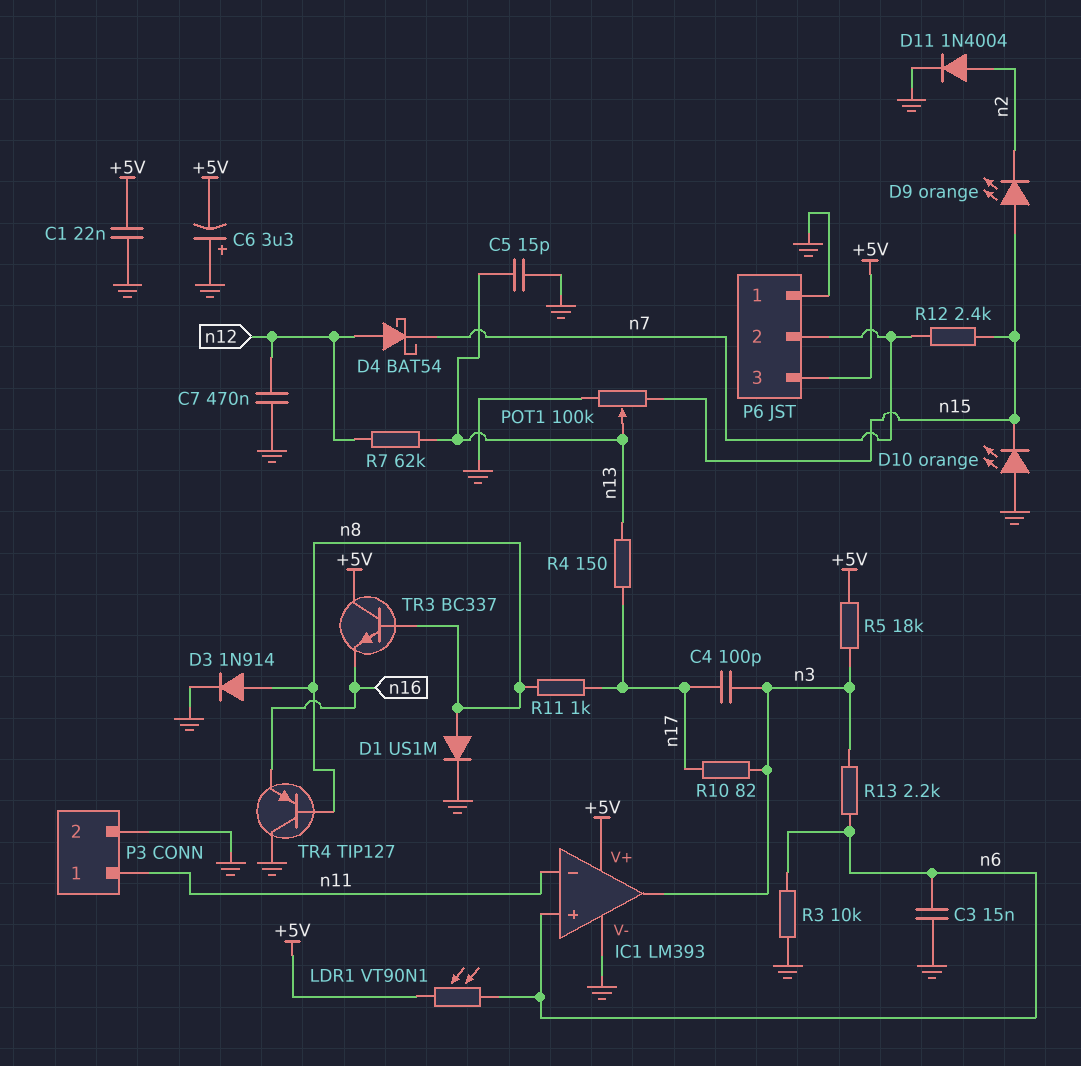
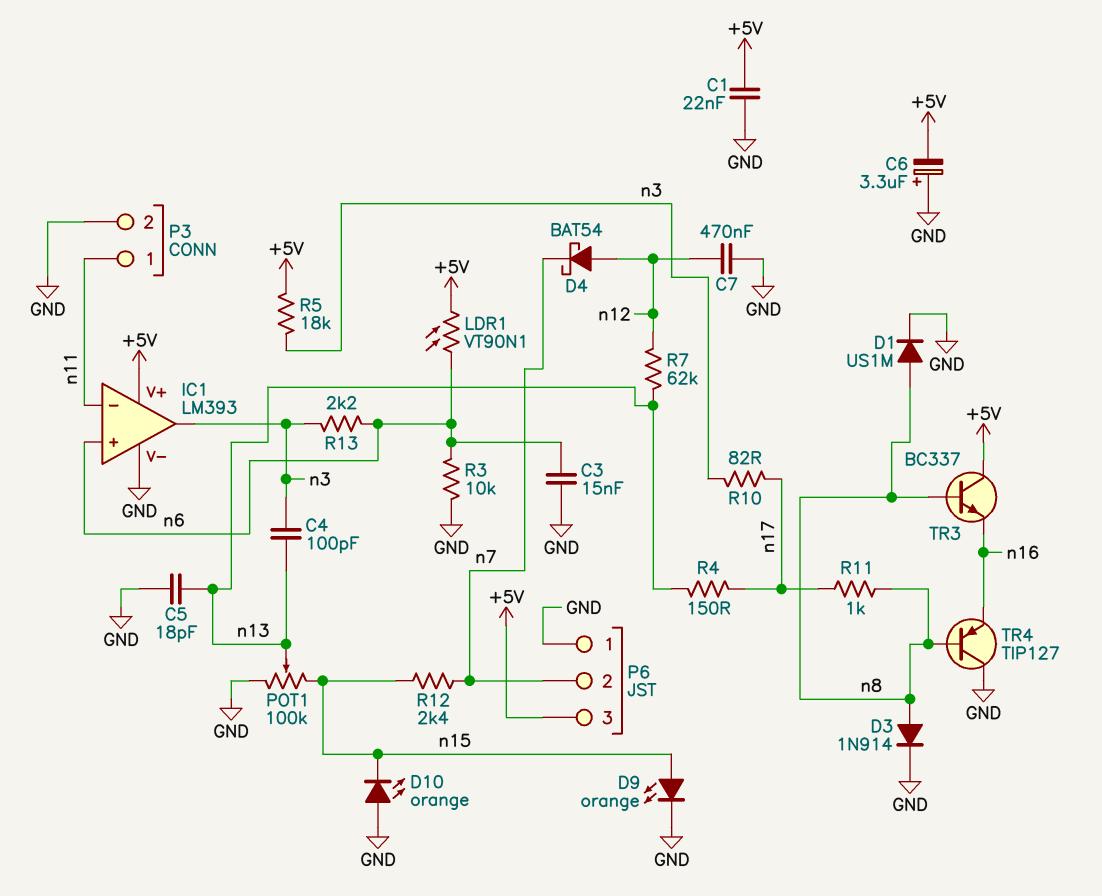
C4: 100pF (n3, n17) -> 100pF (n3, n13)
C5: 15pF (GND, n13) -> 18pF (GND, n13)
D9: LED orange (A n15, K n2) -> LED orange (A n15, K GND)
D11: diode 1N4004 (A n2, K GND) -> none

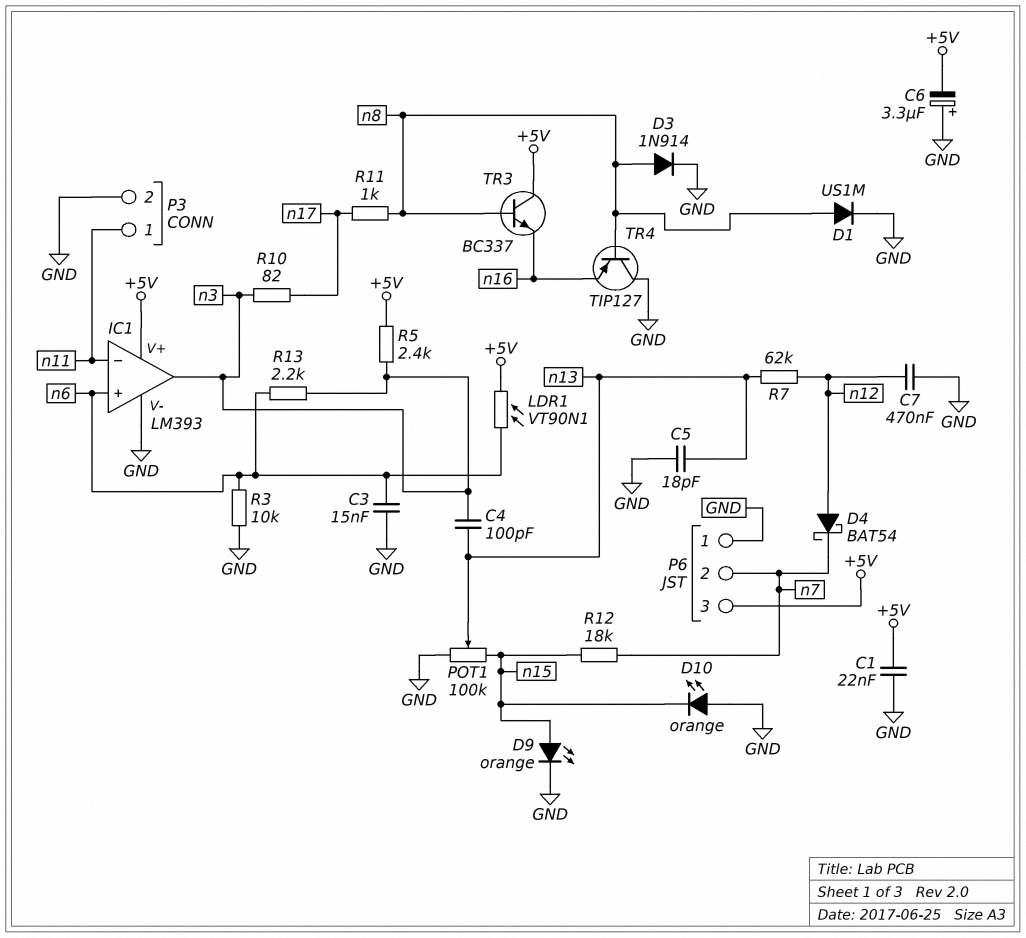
R4: 150 (n13, n17) -> none
R5: 18k (+5V, n3) -> 2.4k (+5V, n3)
R12: 2.4k (n7, n15) -> 18k (n7, n15)

